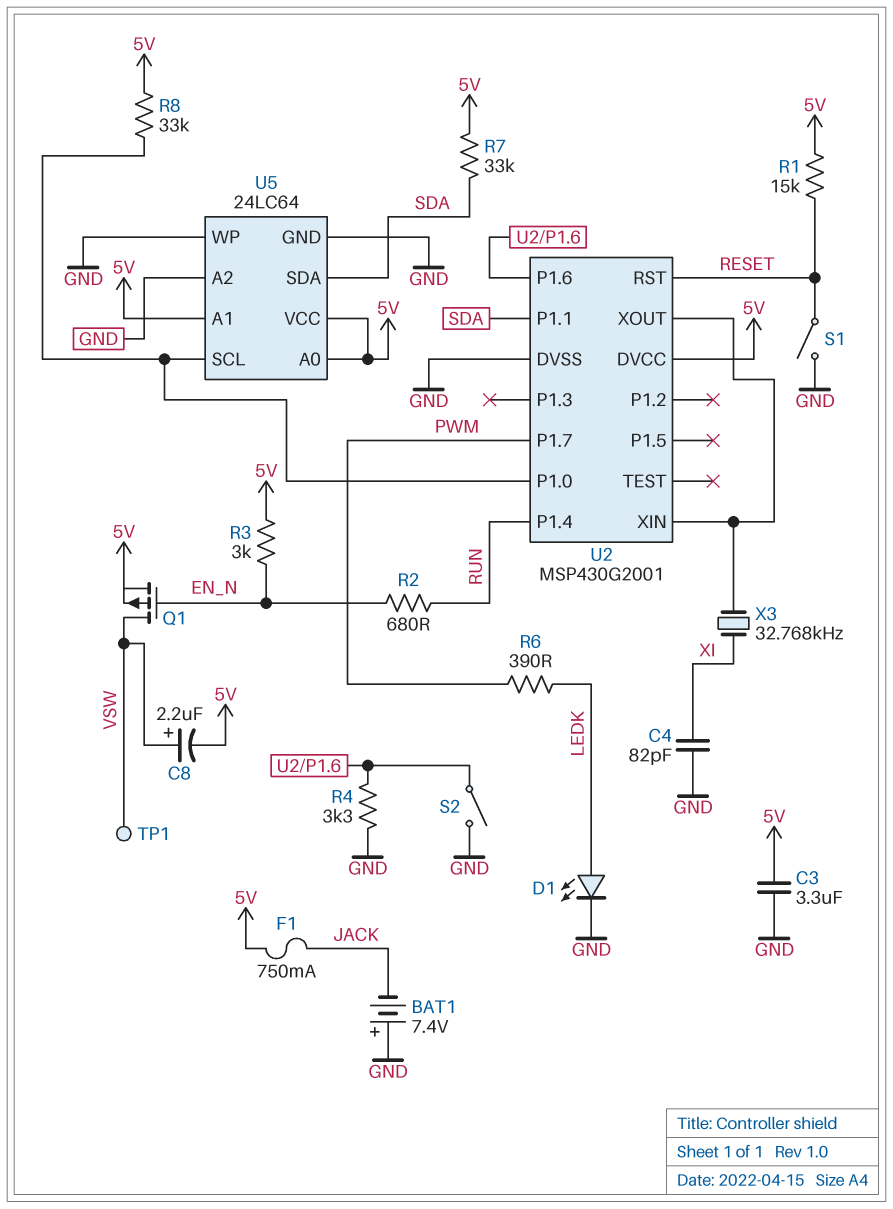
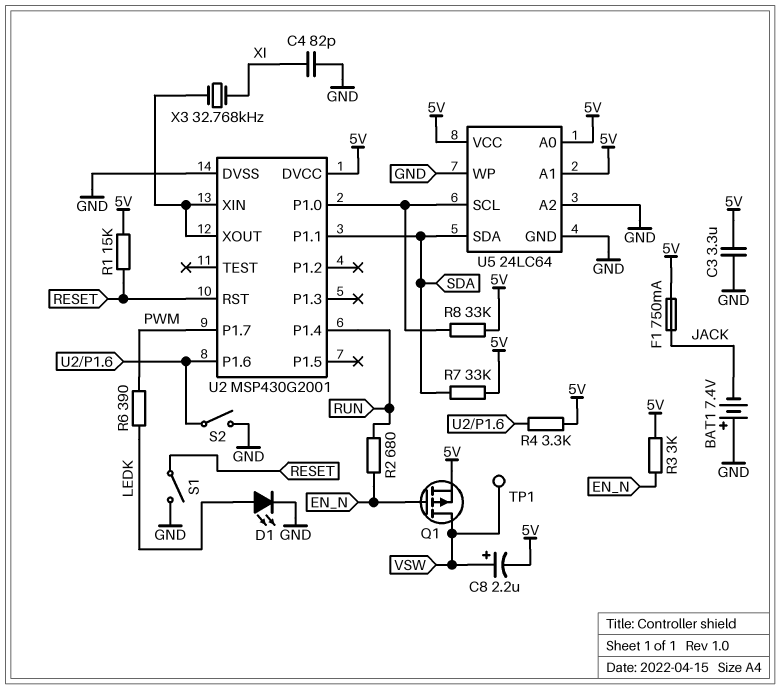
R4: 3.3k (GND, U2/P1.6) -> 3.3k (5V, U2/P1.6)

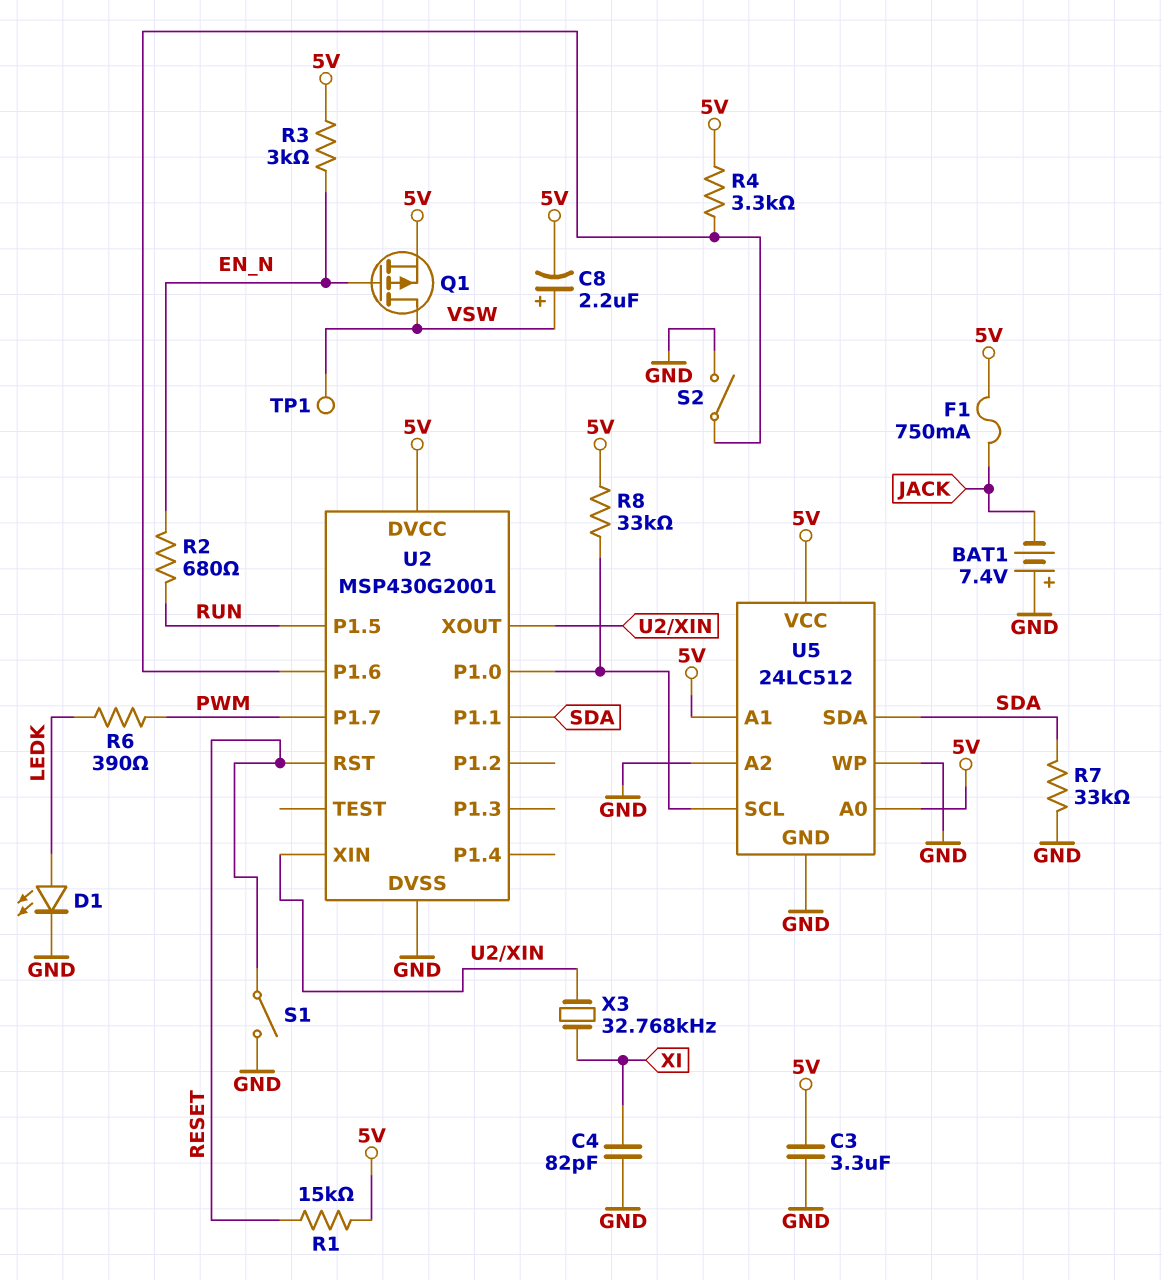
R7: 33k (5V, SDA) -> 33k (GND, SDA)
U2 pin P1.4: RUN -> none
U2 pin P1.5: none -> RUN
U5: 24LC64 -> 24LC512

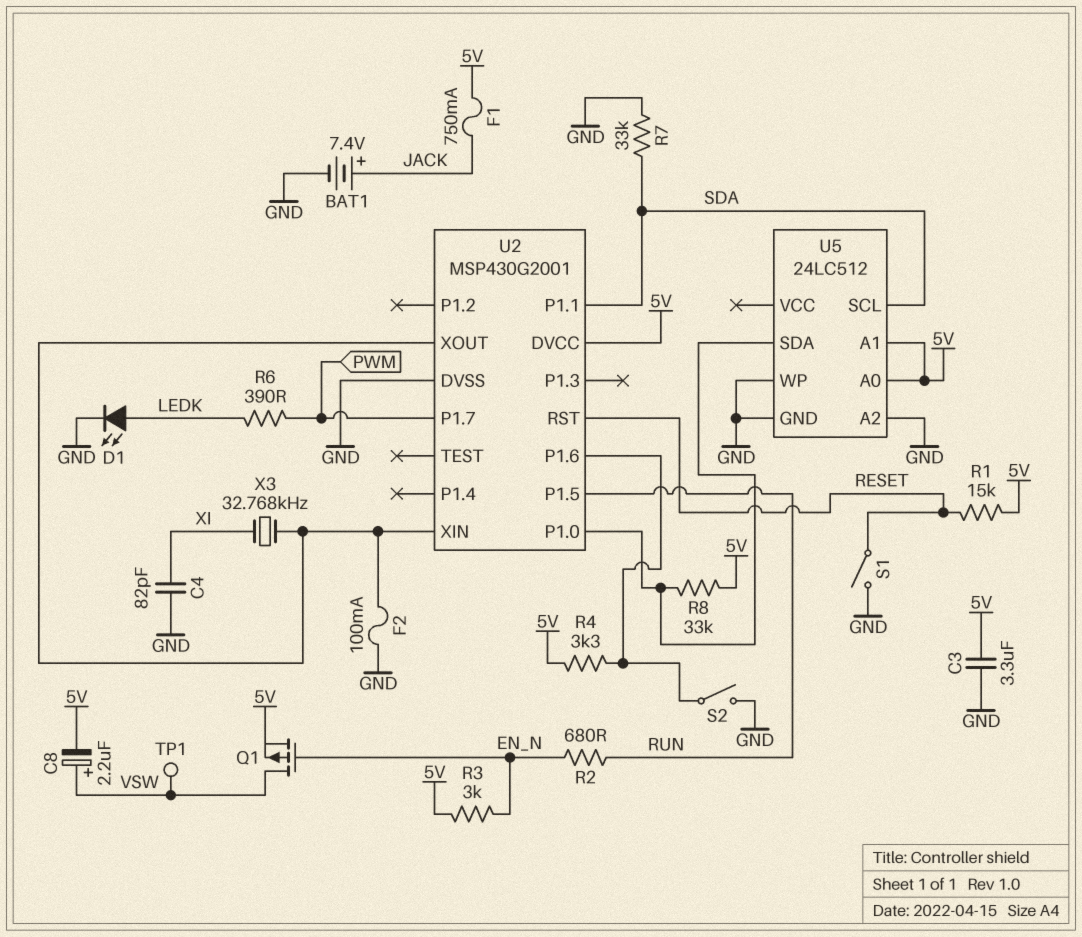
BAT1: 7.4V (plus GND, minus JACK) -> 7.4V (plus JACK, minus GND)
F2: none -> 100mA (GND, U2/XIN)
U5 pin SCL: U2/P1.0 -> SDA
U5 pin SDA: SDA -> U2/P1.0
U5 pin VCC: 5V -> none

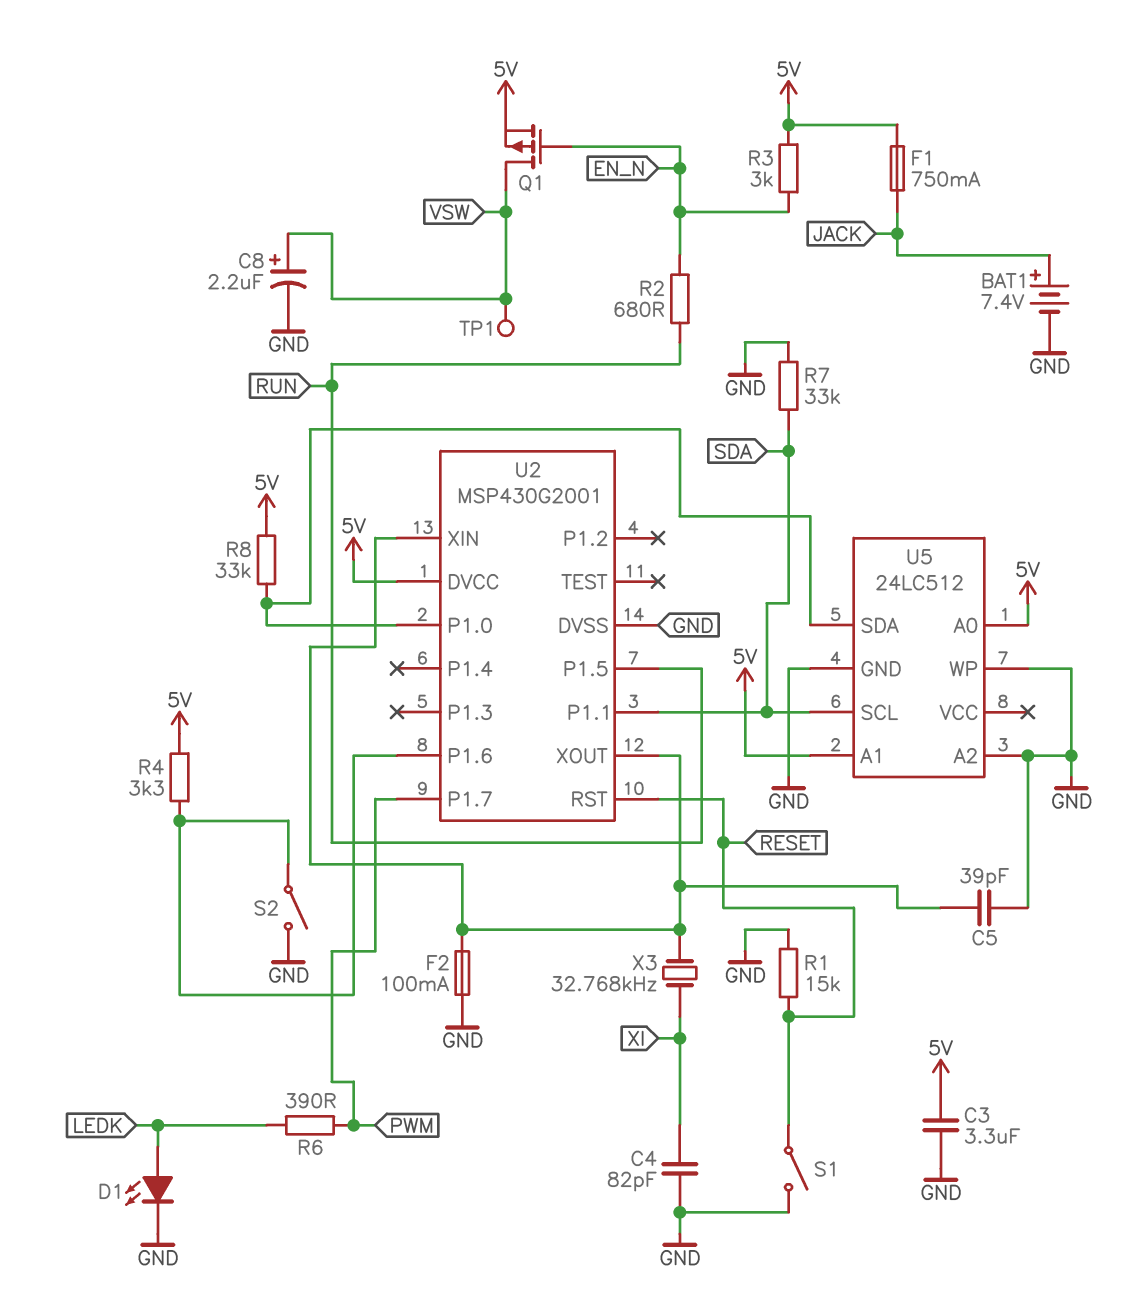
C5: none -> 39pF (GND, U2/XIN)
C8: 2.2uF (plus VSW, minus 5V) -> 2.2uF (plus VSW, minus GND)
R1: 15k (5V, RESET) -> 15k (GND, RESET)

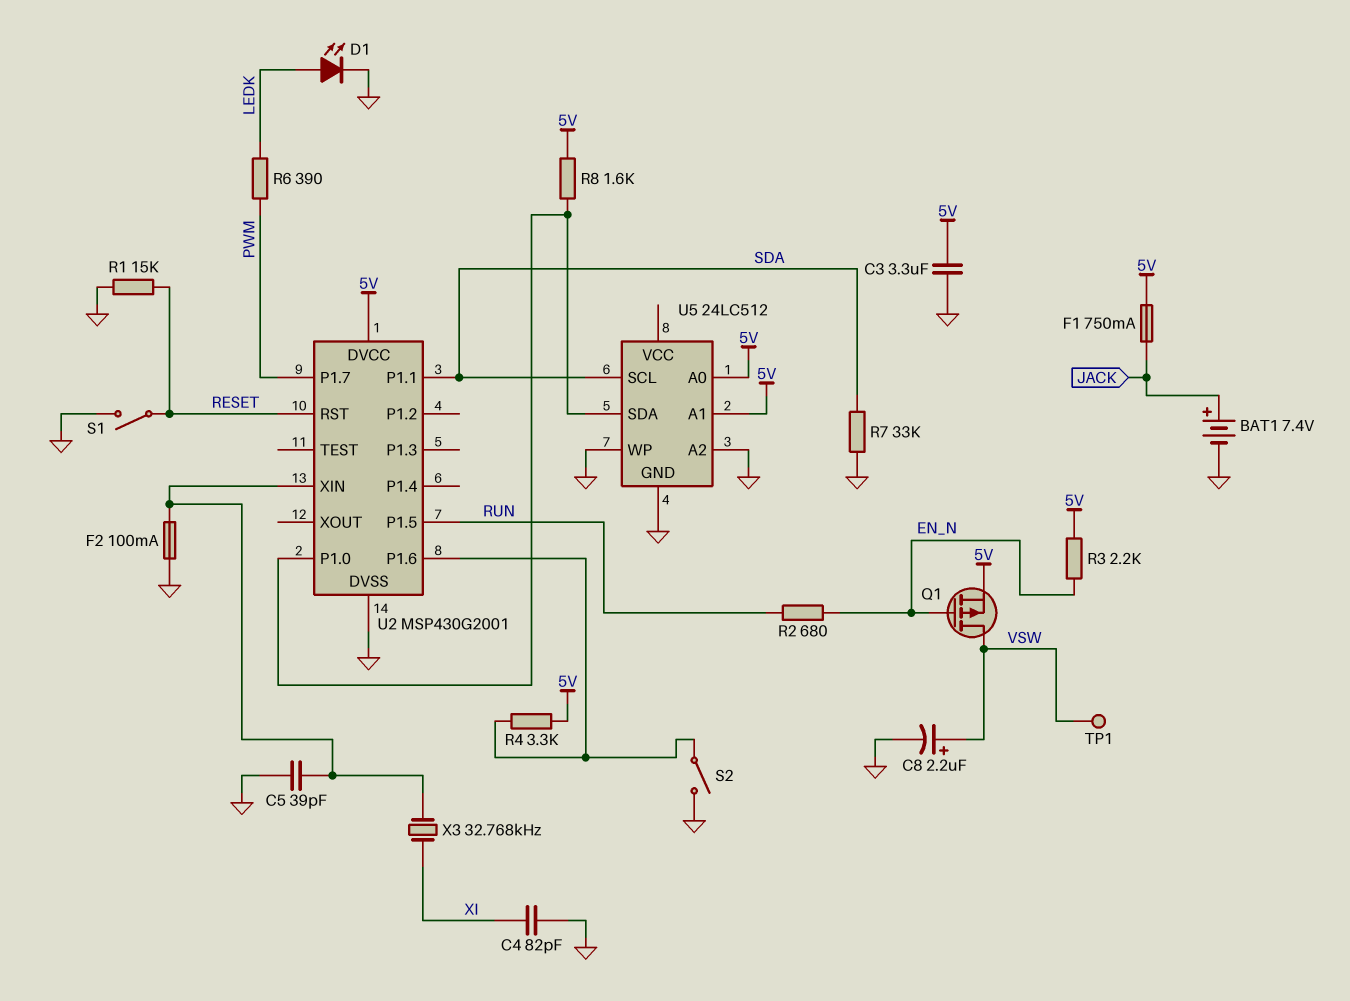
R3: 3k (5V, EN_N) -> 2.2k (5V, EN_N)
R8: 33k (5V, U2/P1.0) -> 1.6k (5V, U2/P1.0)
U2 pin XOUT: U2/XIN -> none

